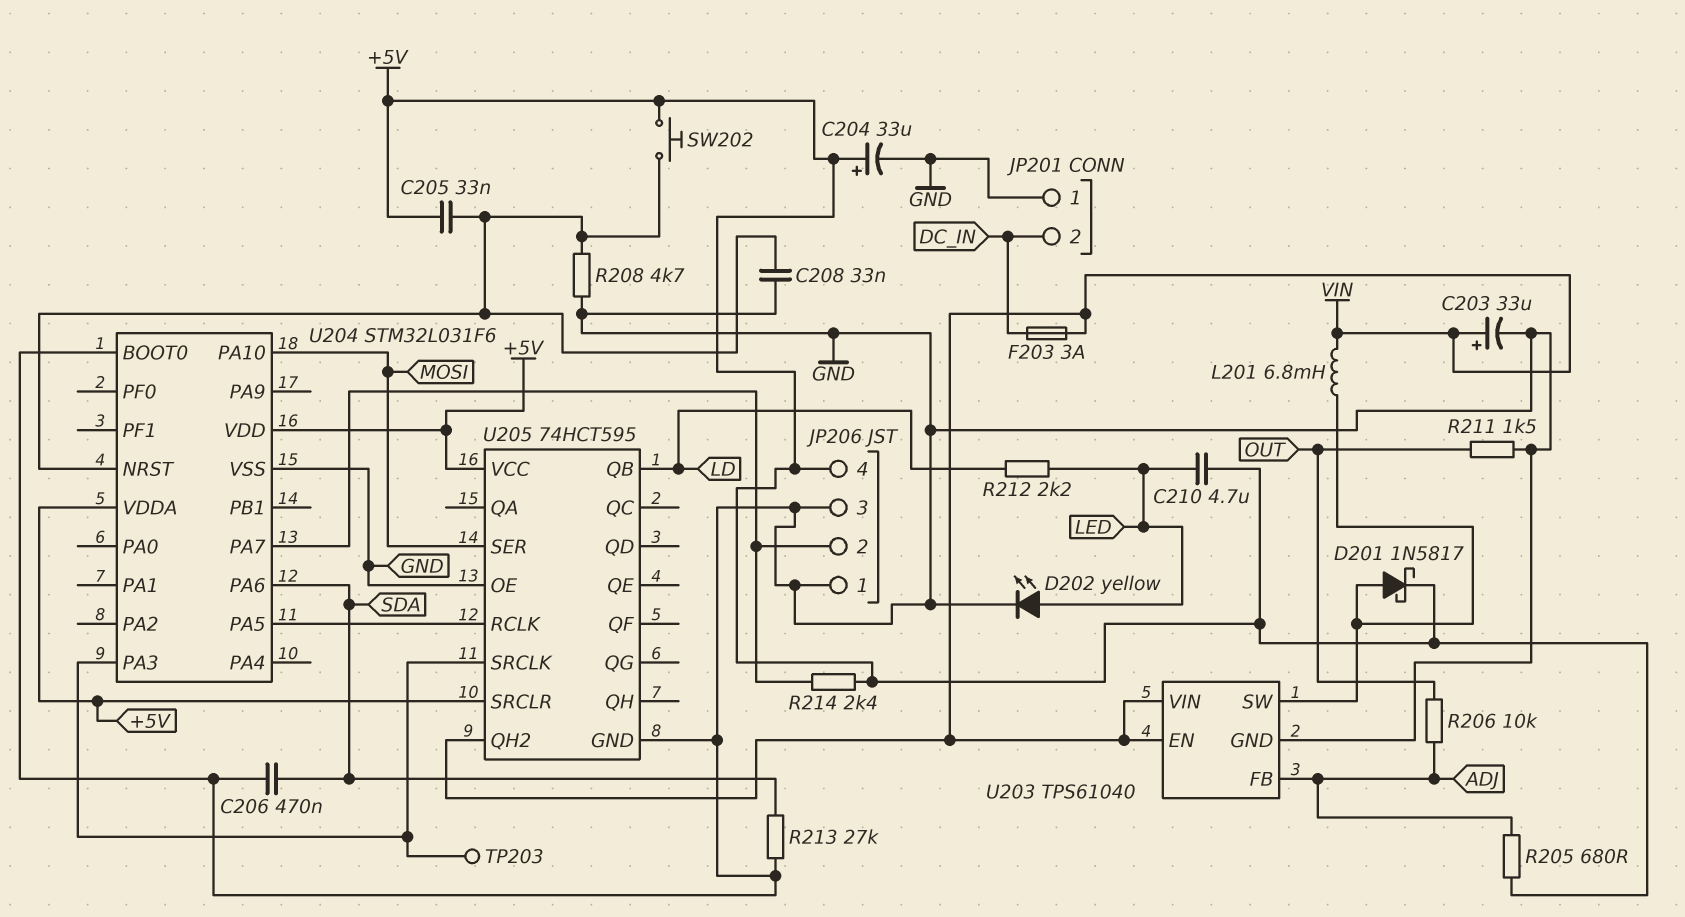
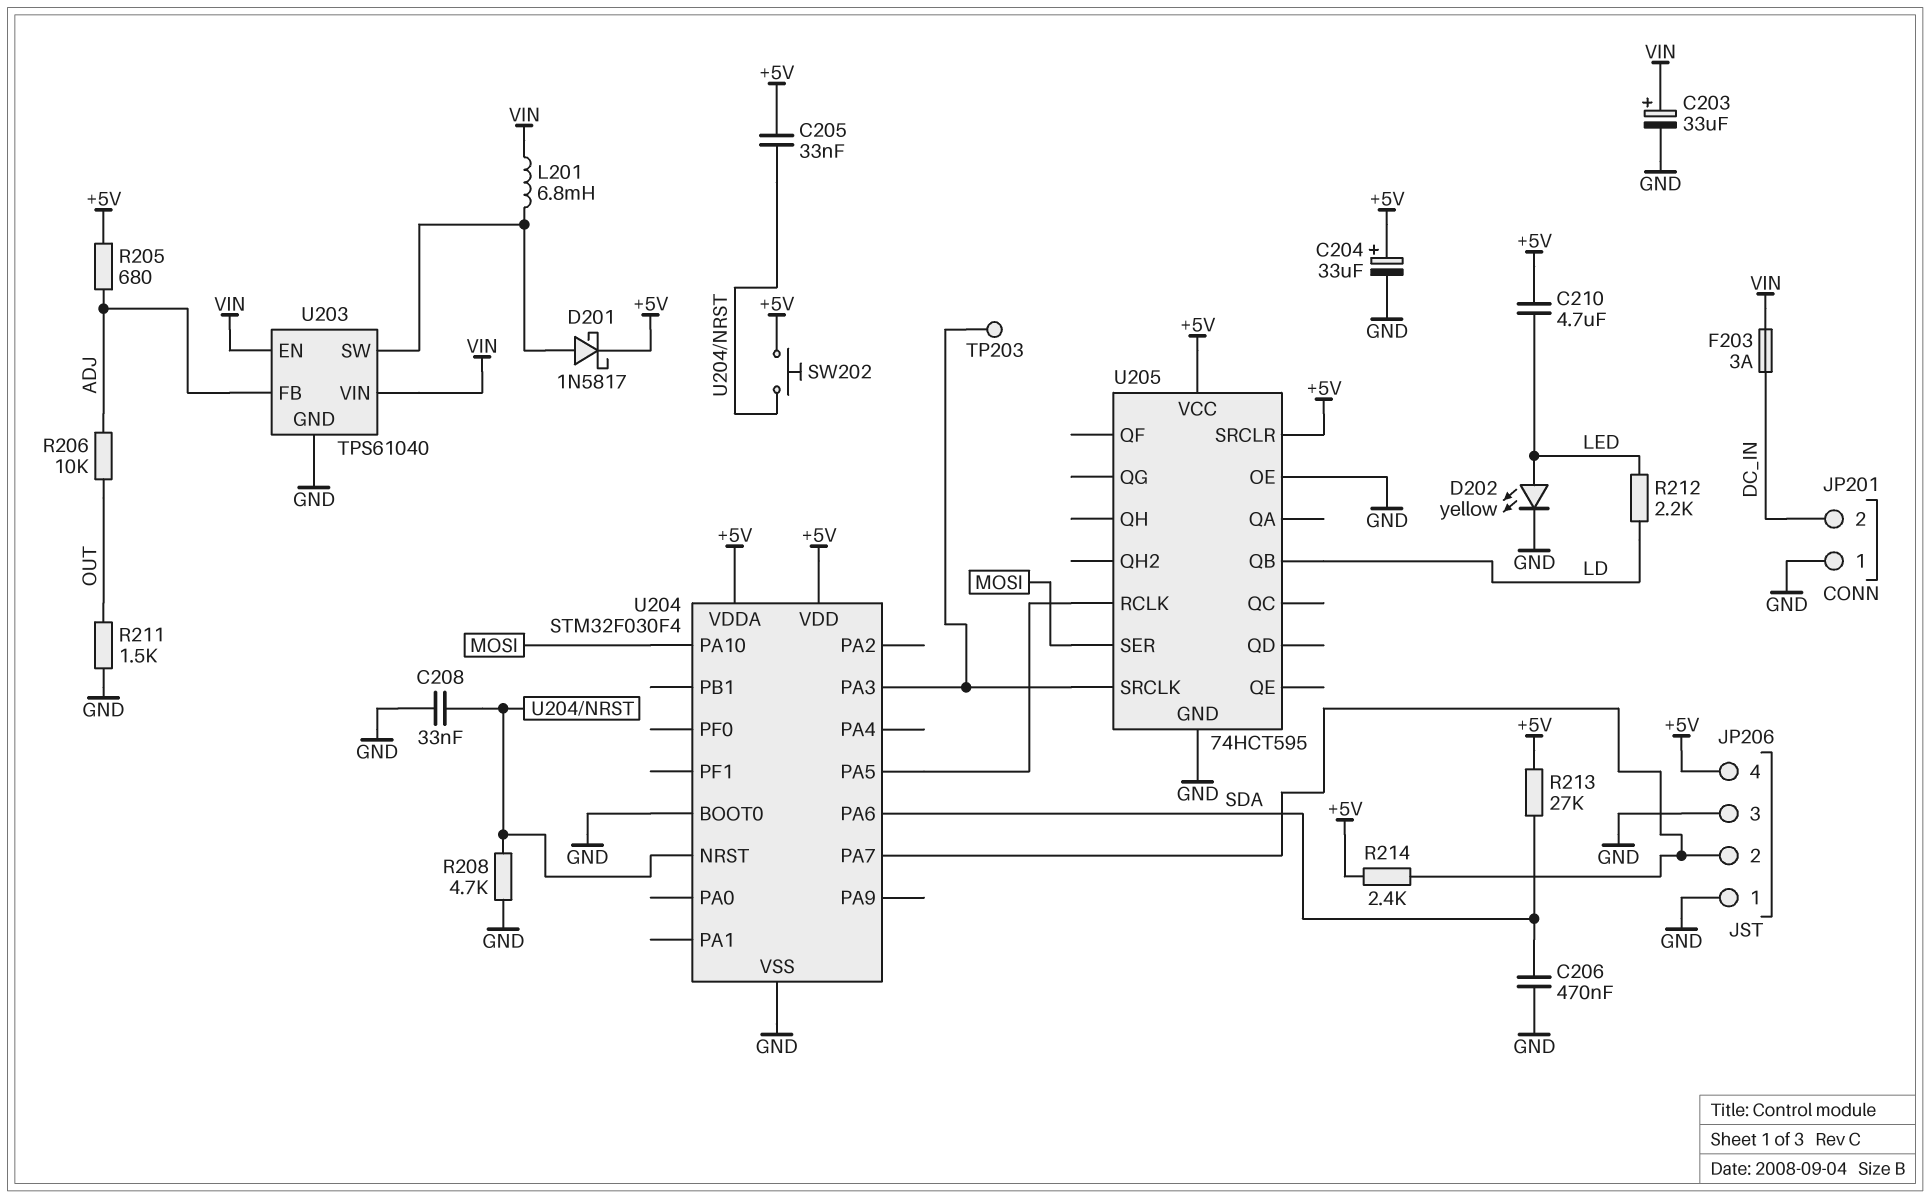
R213: 27k (GND, SDA) -> 27k (+5V, SDA)
U204: STM32L031F6 -> STM32F030F4
U205 pin QH2: VIN -> none

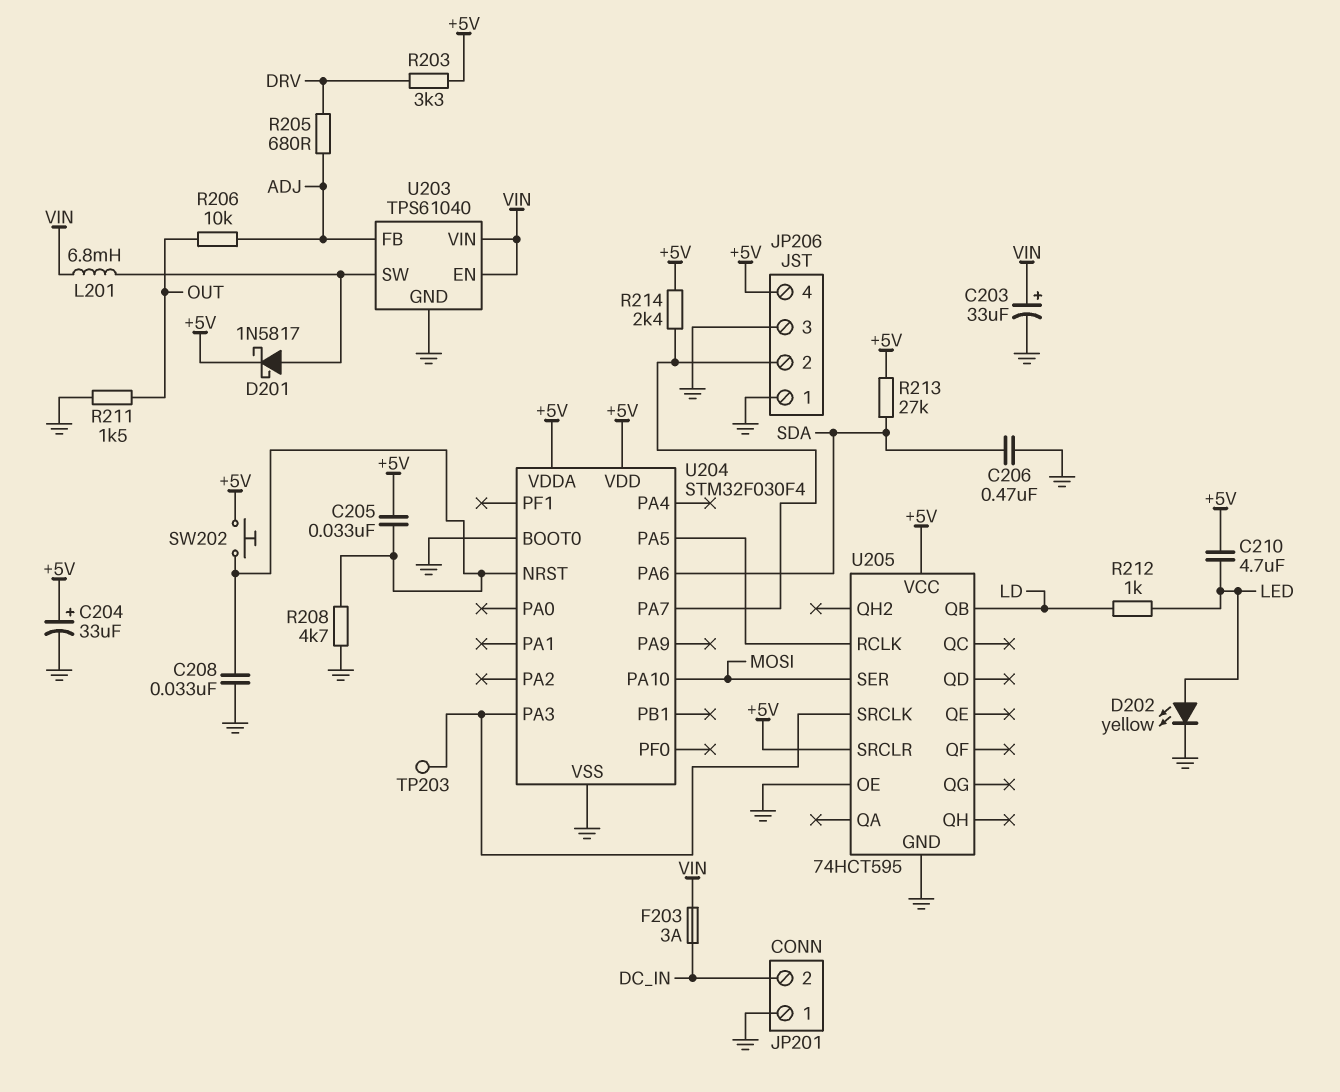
R203: none -> 3.3k (+5V, DRV)
R205: 680 (+5V, ADJ) -> 680 (ADJ, DRV)
R212: 2.2k (LD, LED) -> 1k (LD, LED)

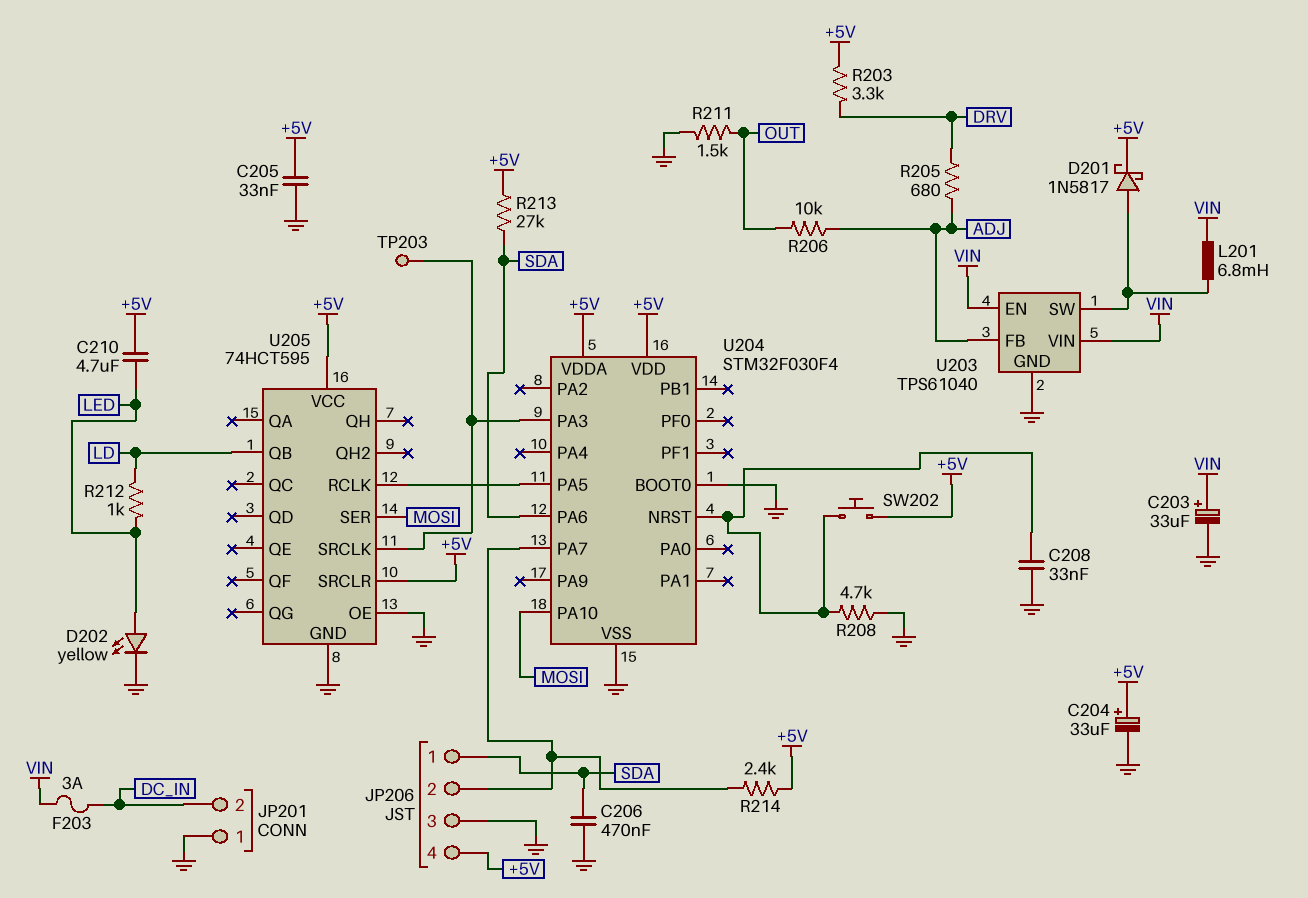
C205: 33nF (+5V, U204/NRST) -> 33nF (+5V, GND)
JP206 pin 1: GND -> SDA

